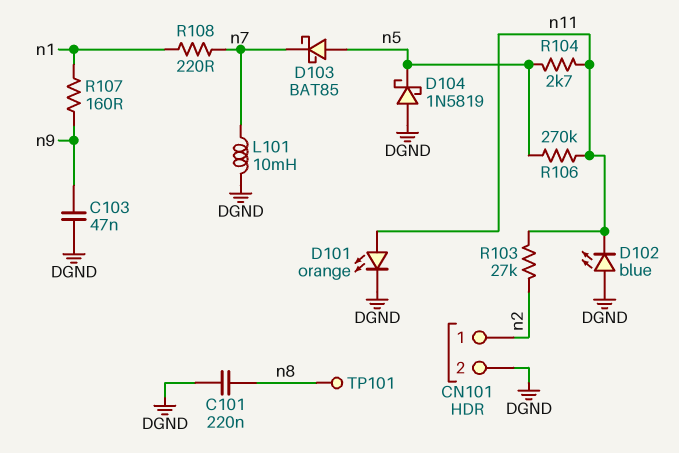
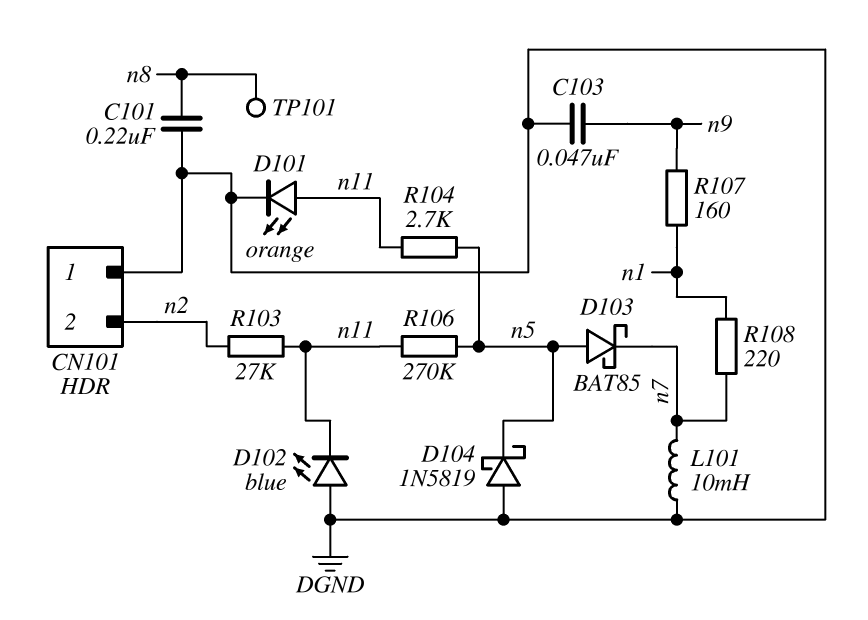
CN101 pin 1: n2 -> DGND
CN101 pin 2: DGND -> n2

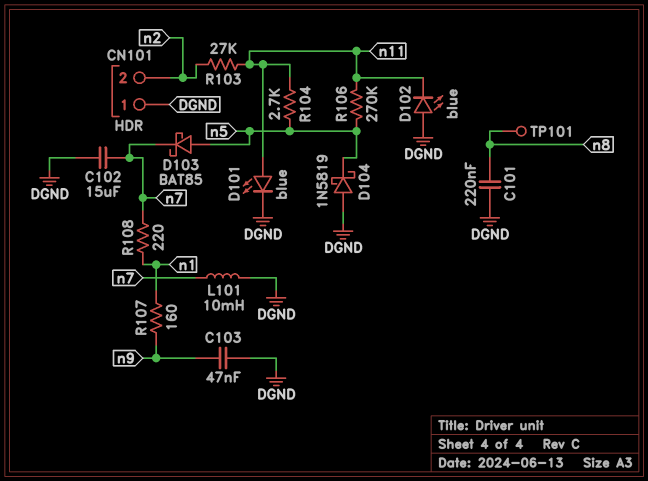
C102: none -> 15uF (DGND, n7)
D101: LED orange (A n11, K DGND) -> LED blue (A n11, K DGND)

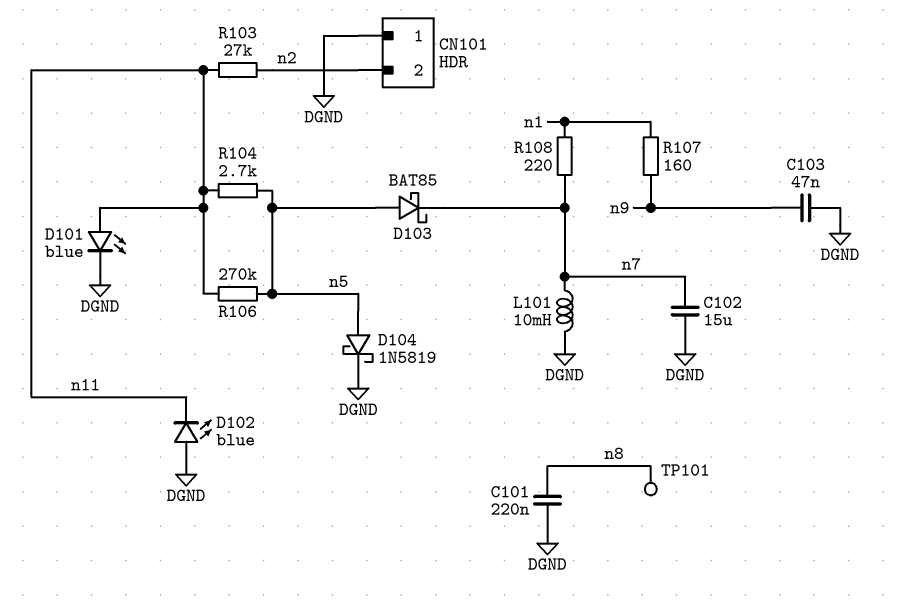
D104: schottky 1N5819 (A DGND, K n5) -> schottky 1N5819 (A n5, K DGND)

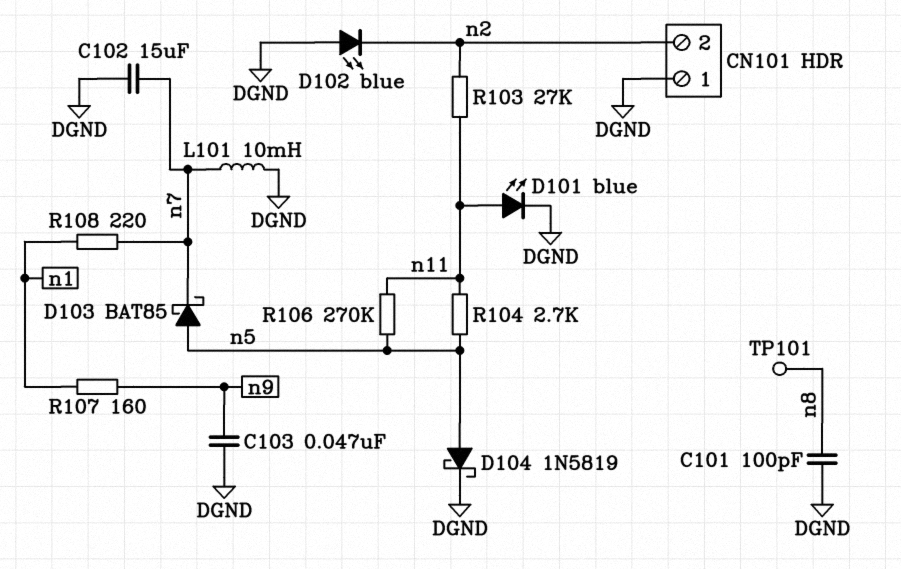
C101: 220nF (DGND, n8) -> 100pF (DGND, n8)
D102: LED blue (A DGND, K n11) -> LED blue (A DGND, K n2)

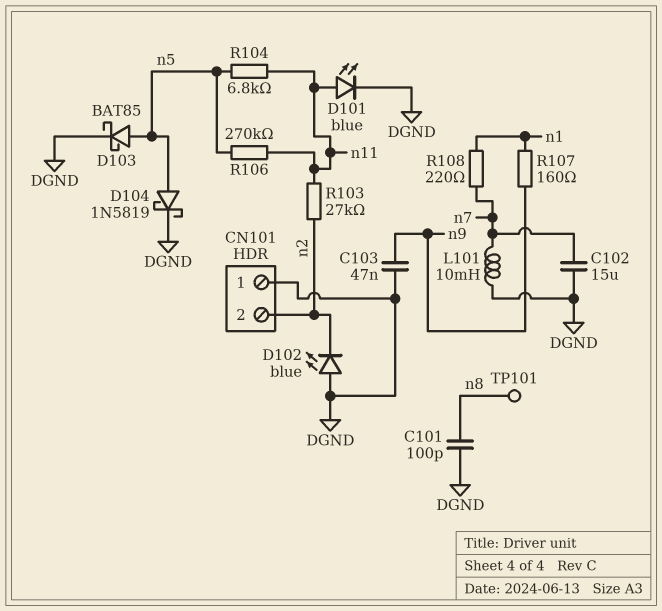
D103: schottky BAT85 (A n5, K n7) -> schottky BAT85 (A n5, K DGND)
R104: 2.7k (n5, n11) -> 6.8k (n5, n11)

